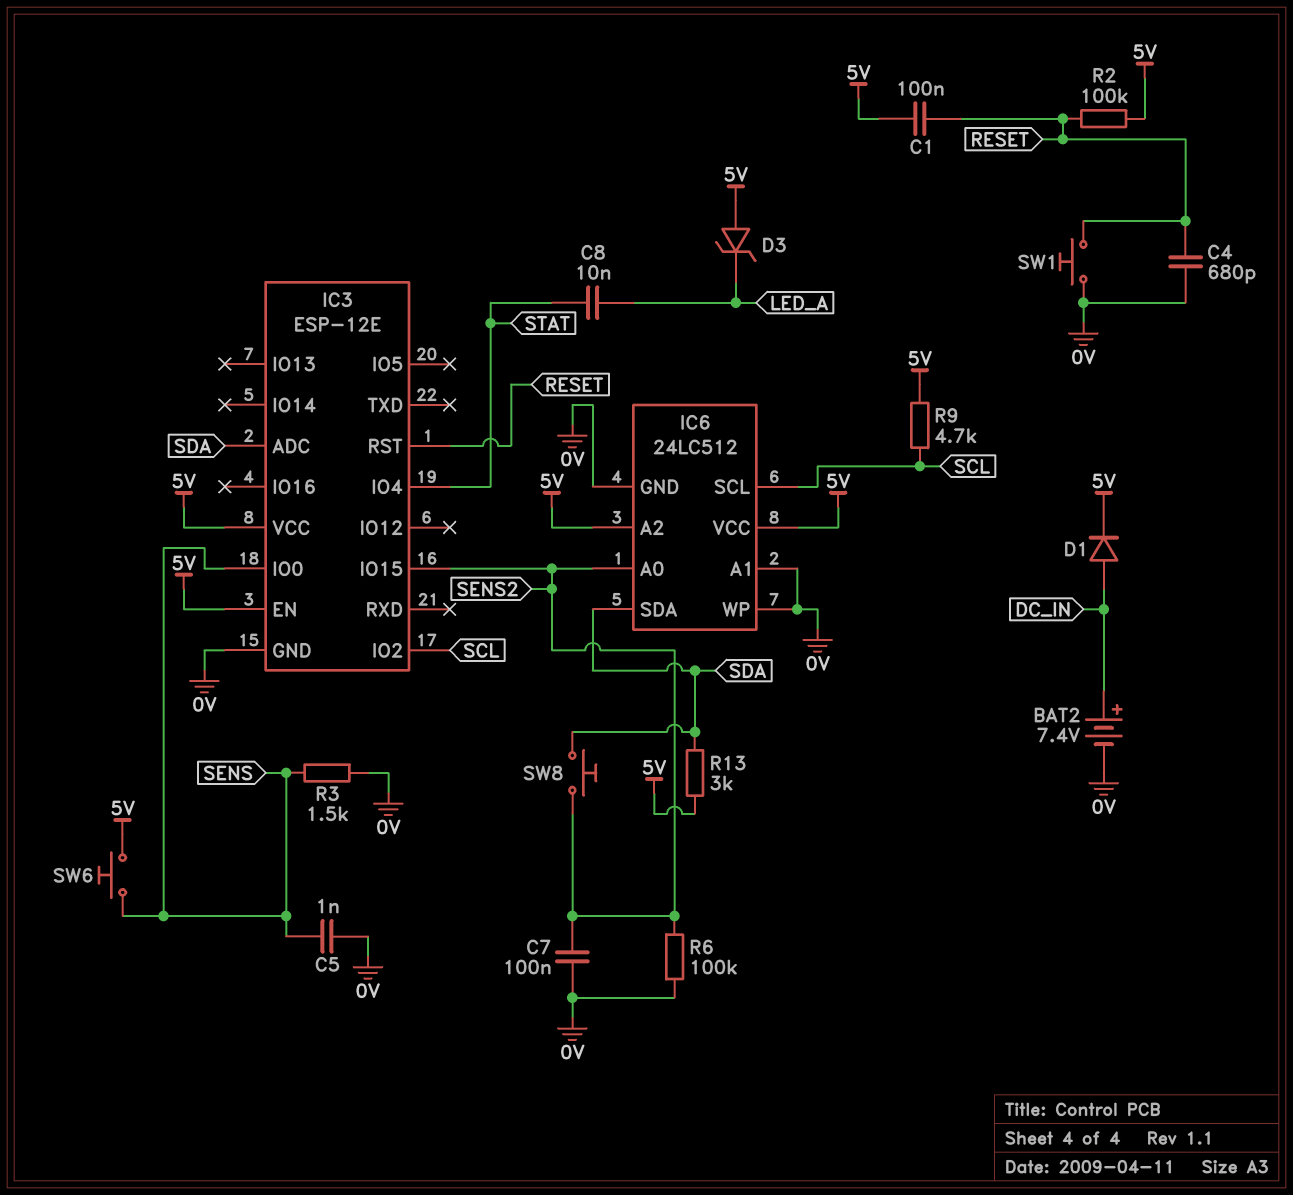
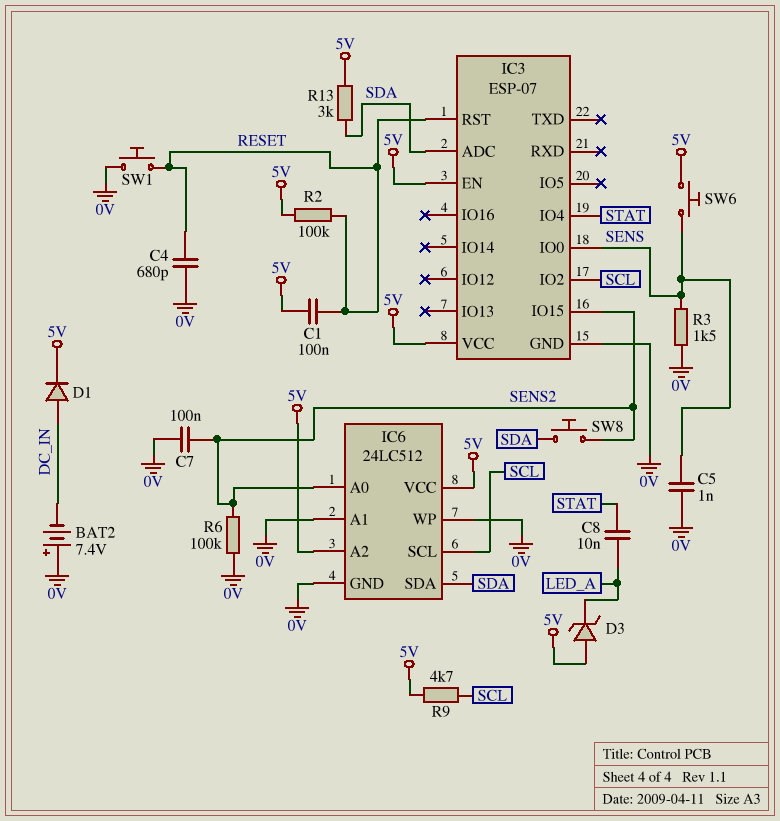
BAT2: 7.4V (plus DC_IN, minus 0V) -> 7.4V (plus 0V, minus DC_IN)
IC3: ESP-12E -> ESP-07

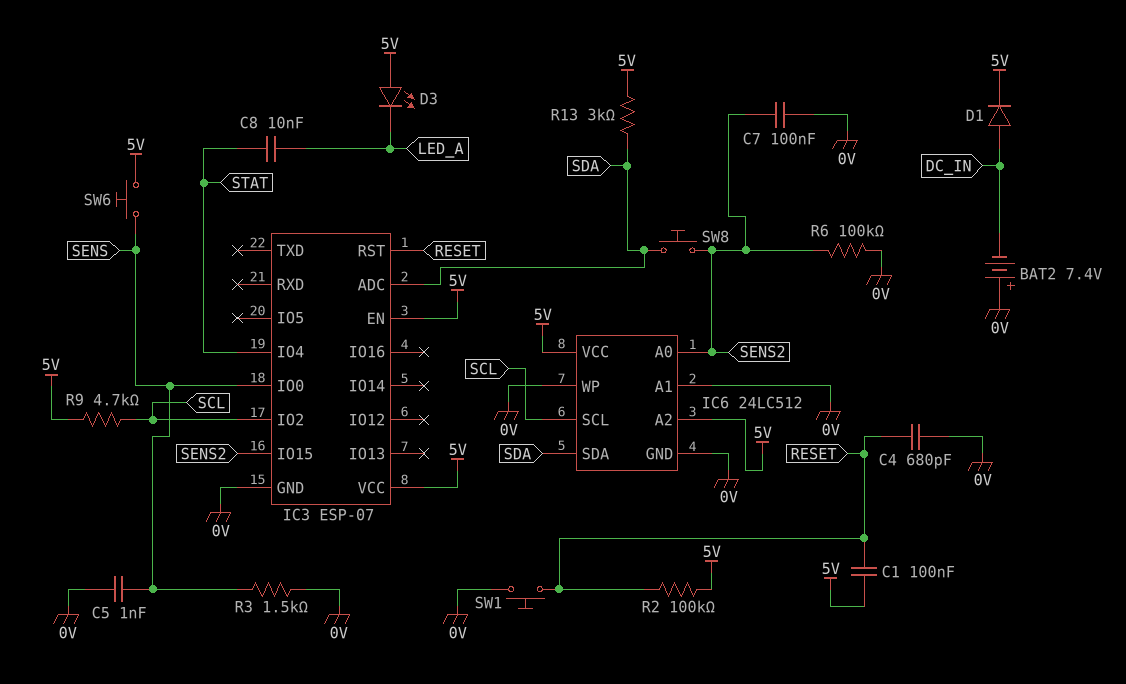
D3: zener (A 5V, K LED_A) -> LED (A 5V, K LED_A)

